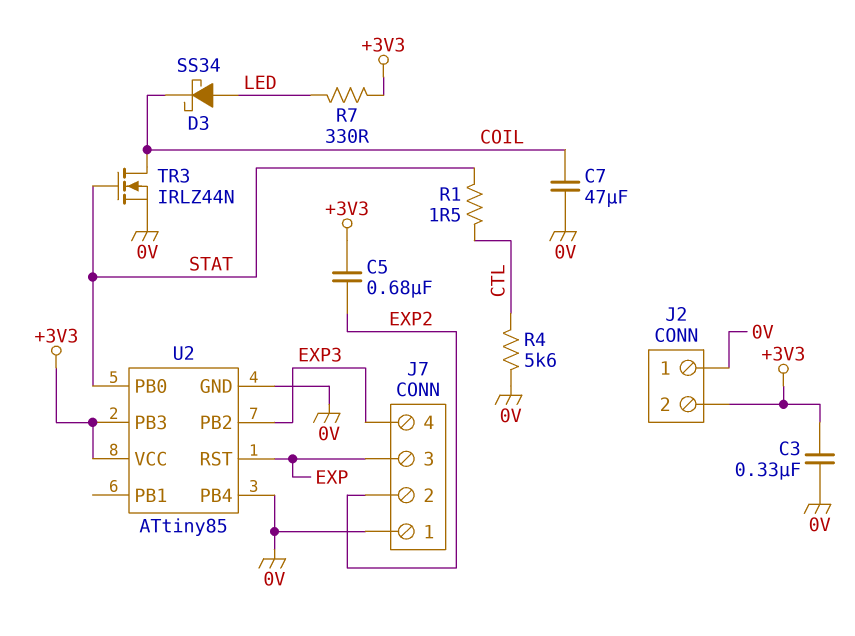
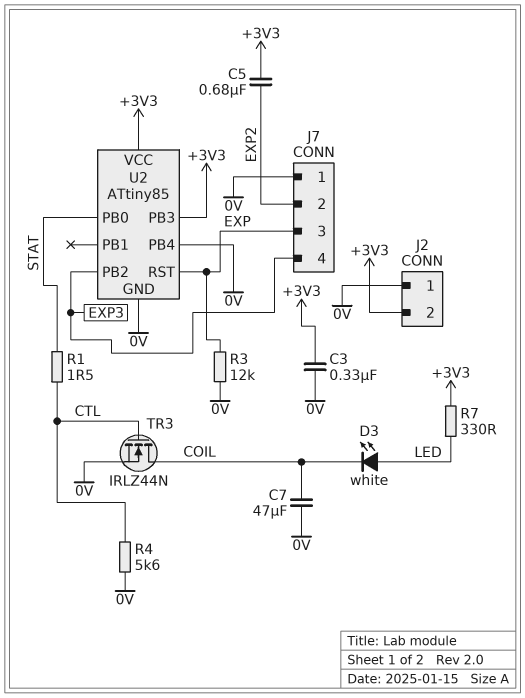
D3: schottky SS34 (A LED, K COIL) -> LED white (A LED, K COIL)
R3: none -> 12k (0V, EXP)
TR3: NMOS IRLZ44N (G STAT, D COIL, S 0V) -> NMOS IRLZ44N (G CTL, D COIL, S 0V)

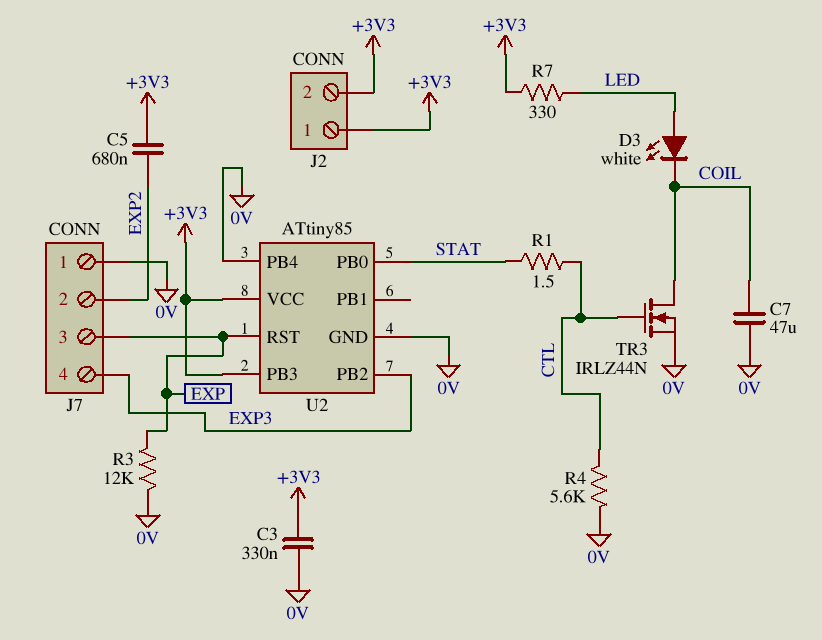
J2 pin 1: 0V -> +3V3

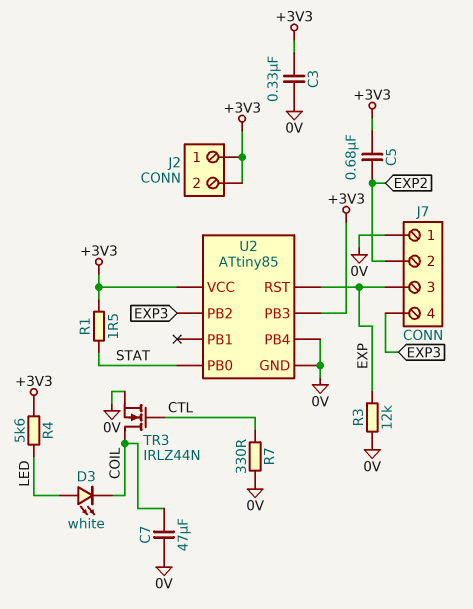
R1: 1.5 (CTL, STAT) -> 1.5 (+3V3, STAT)
R4: 5.6k (0V, CTL) -> 5.6k (+3V3, LED)
R7: 330 (+3V3, LED) -> 330 (0V, CTL)

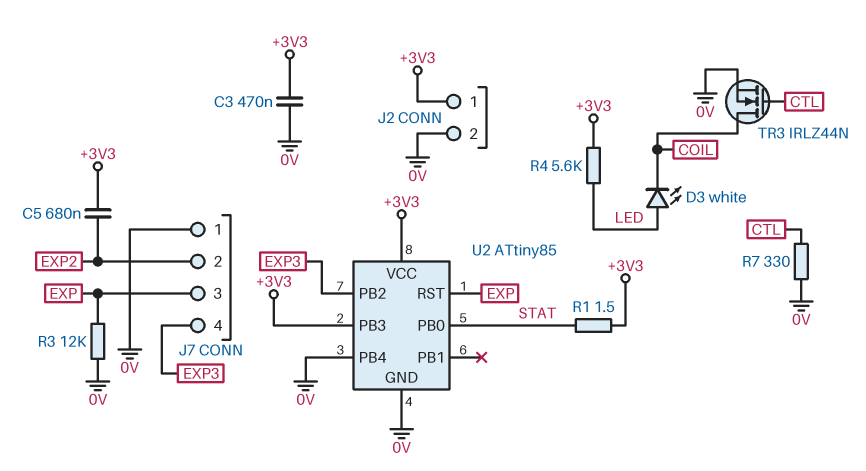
C3: 330nF (+3V3, 0V) -> 470nF (+3V3, 0V)
C7: 47uF (0V, COIL) -> none
J2 pin 2: +3V3 -> 0V

